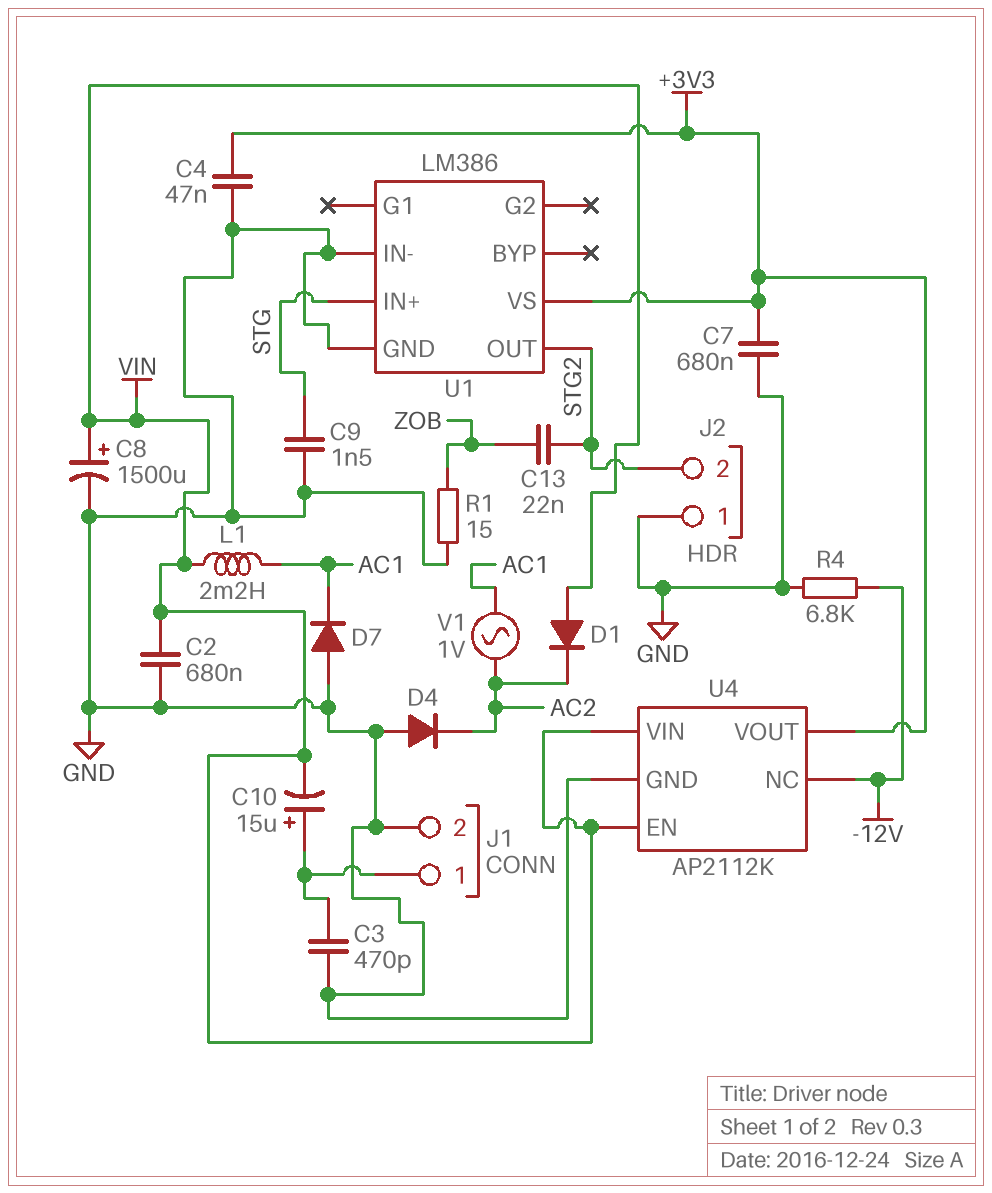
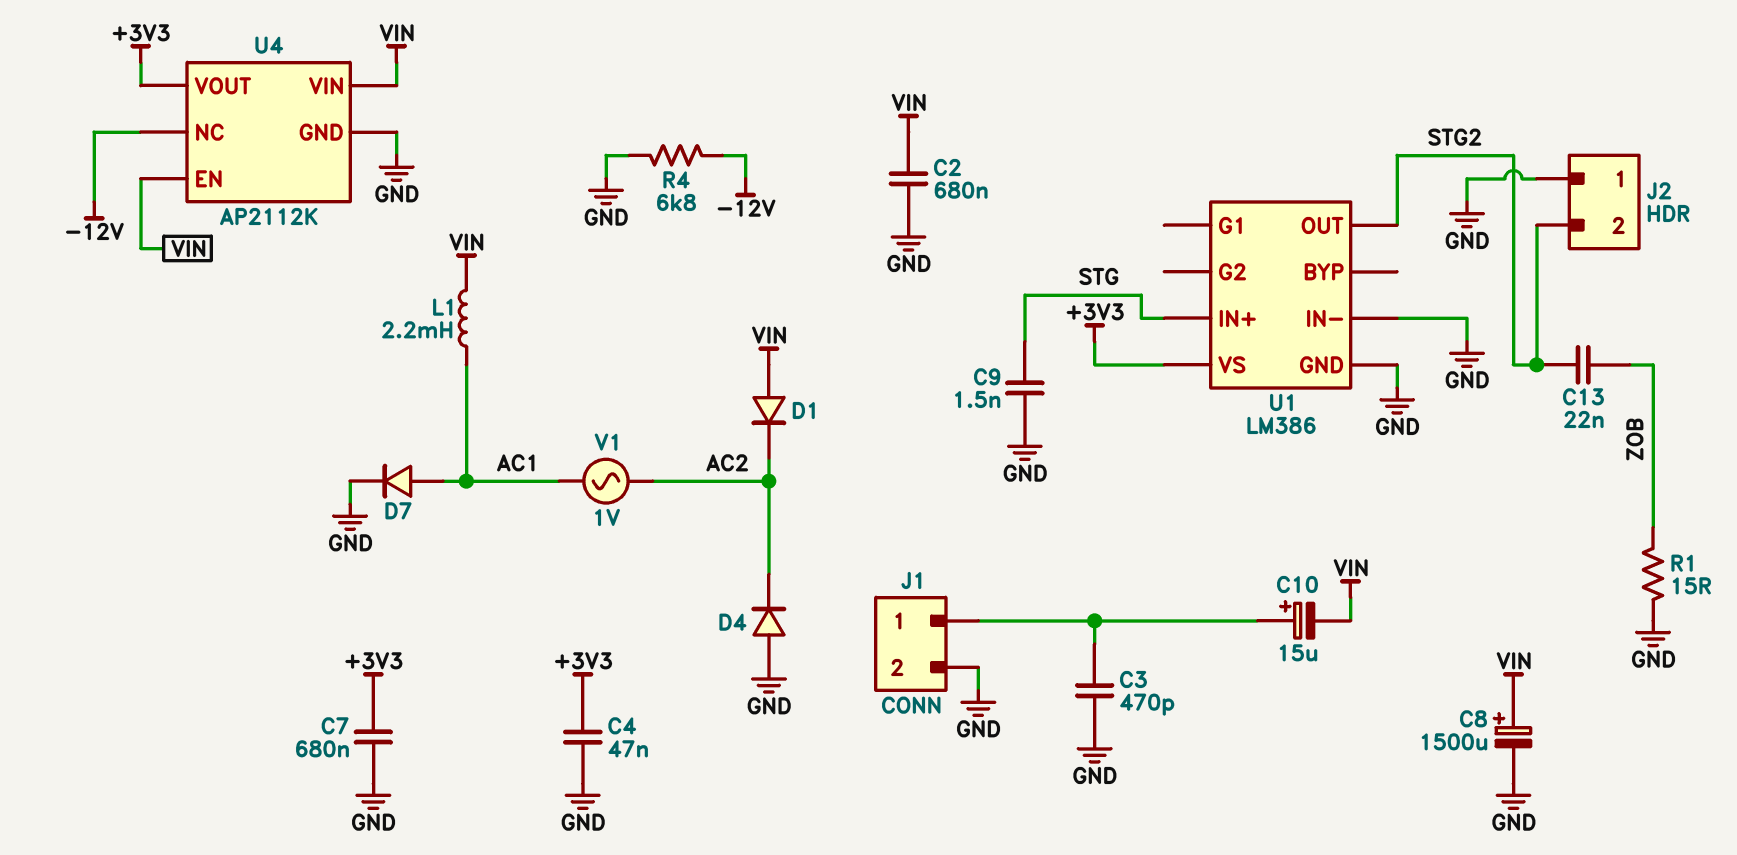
D7: diode (A GND, K AC1) -> diode (A AC1, K GND)

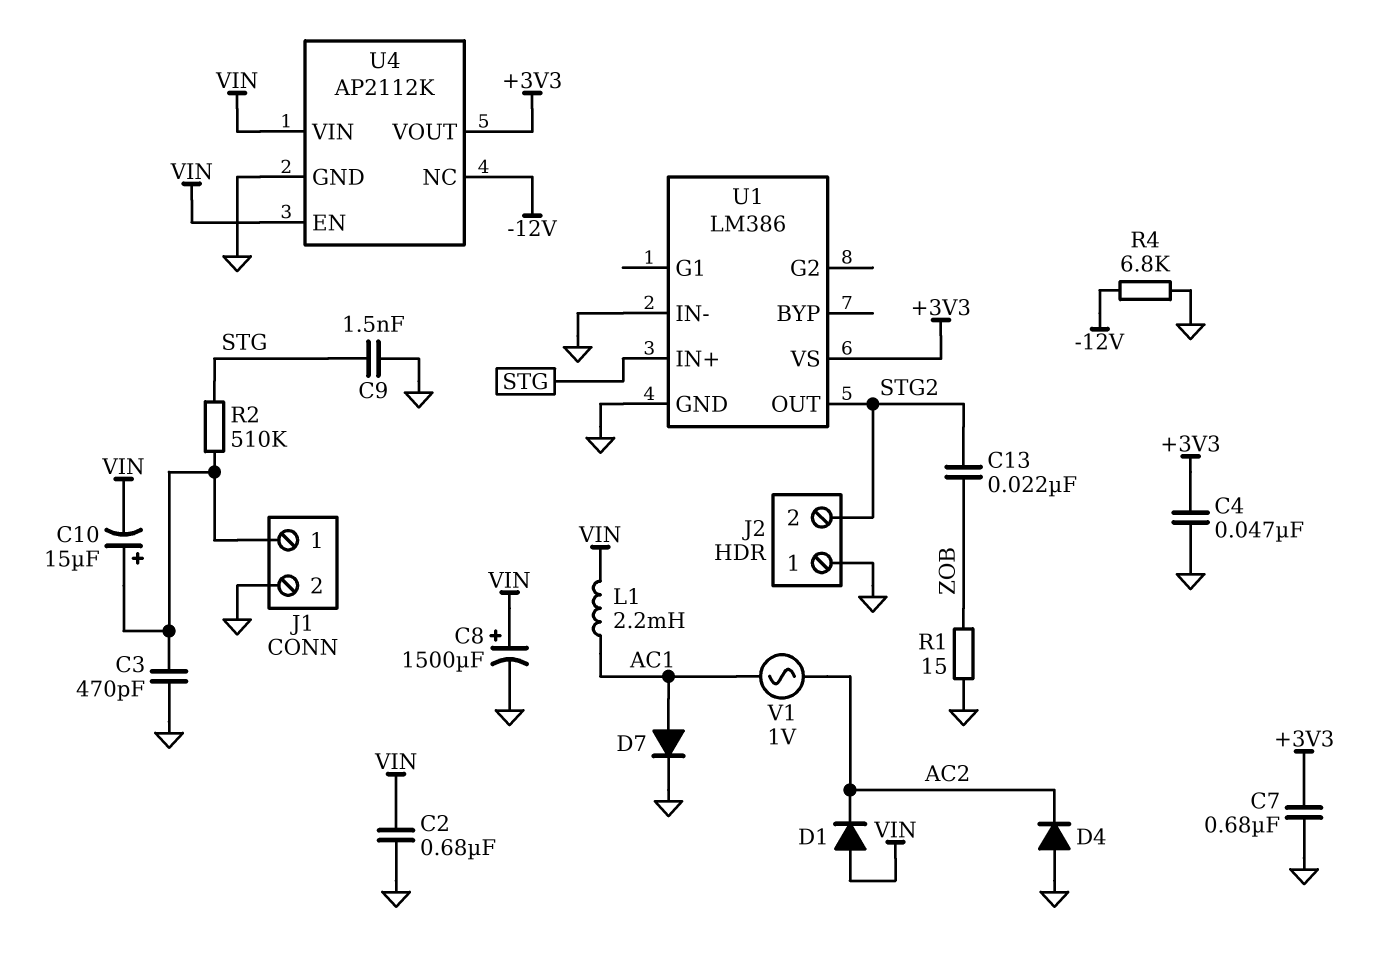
R2: none -> 510k (J1/1, STG)

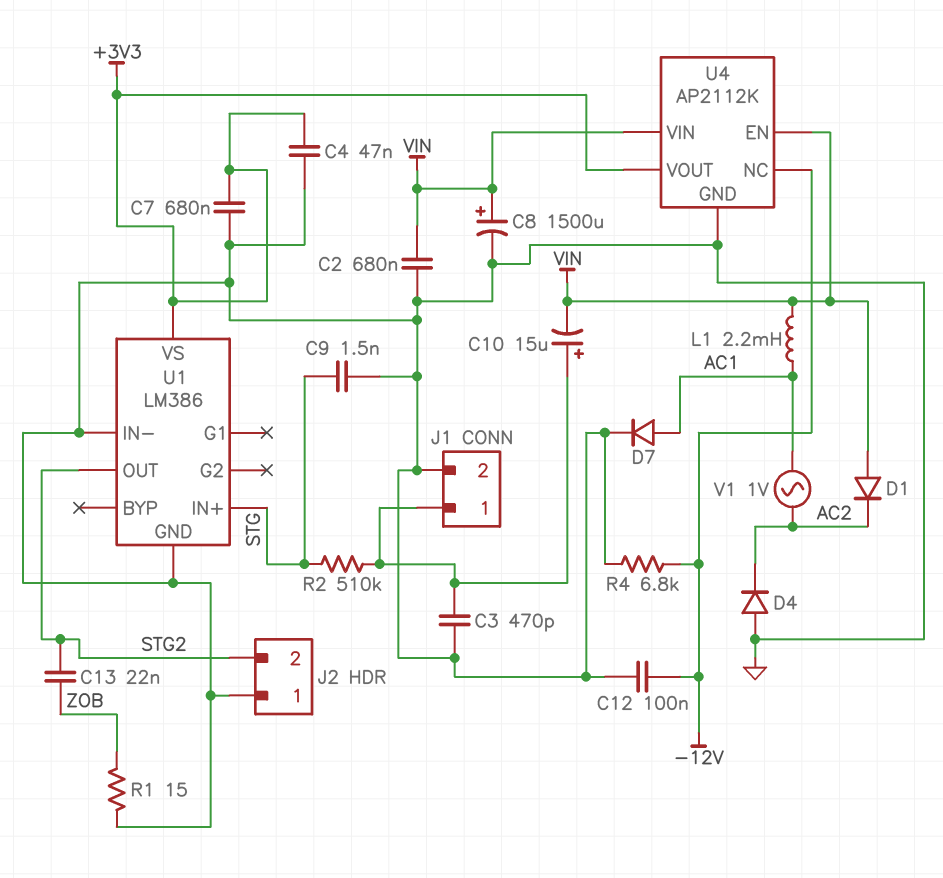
C12: none -> 100nF (-12V, GND)

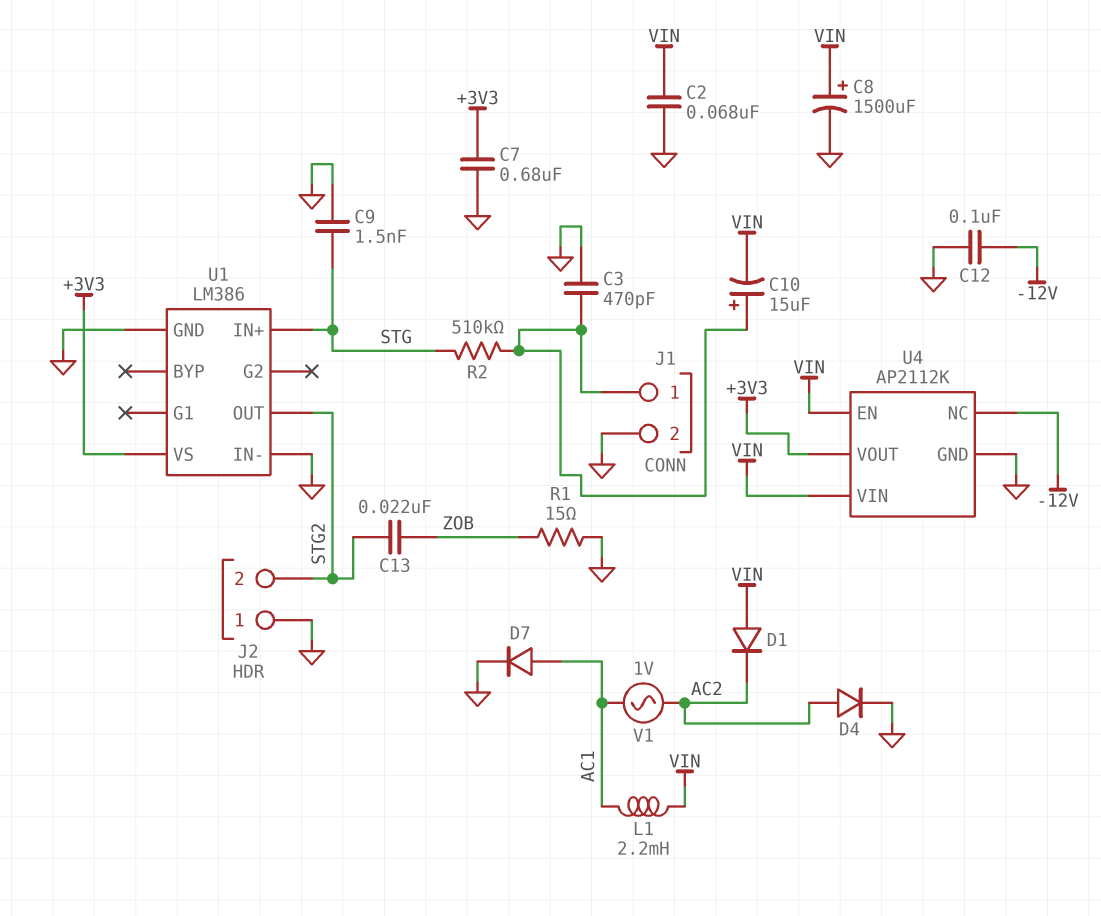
C2: 680nF (GND, VIN) -> 68nF (GND, VIN)
C4: 47nF (+3V3, GND) -> none
D4: diode (A GND, K AC2) -> diode (A AC2, K GND)
R4: 6.8k (-12V, GND) -> none

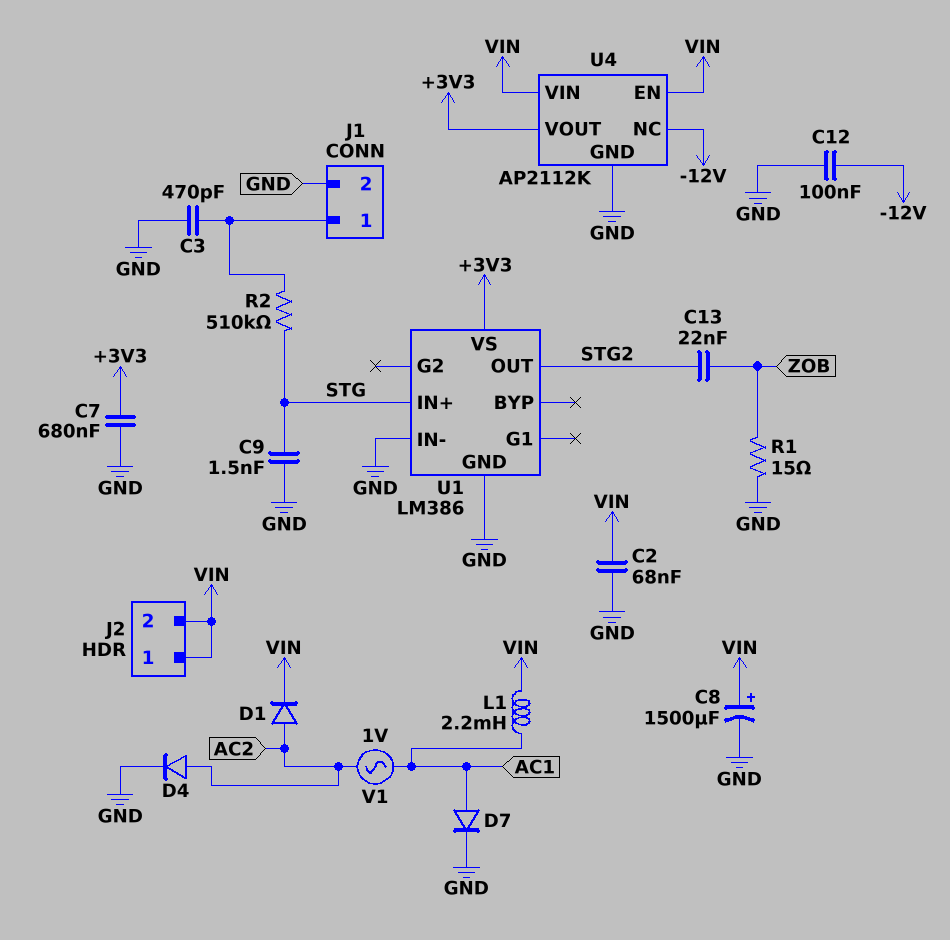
C10: 15uF (plus J1/1, minus VIN) -> none
D1: diode (A VIN, K AC2) -> diode (A AC2, K VIN)
J2 pin 1: GND -> VIN
J2 pin 2: STG2 -> VIN

